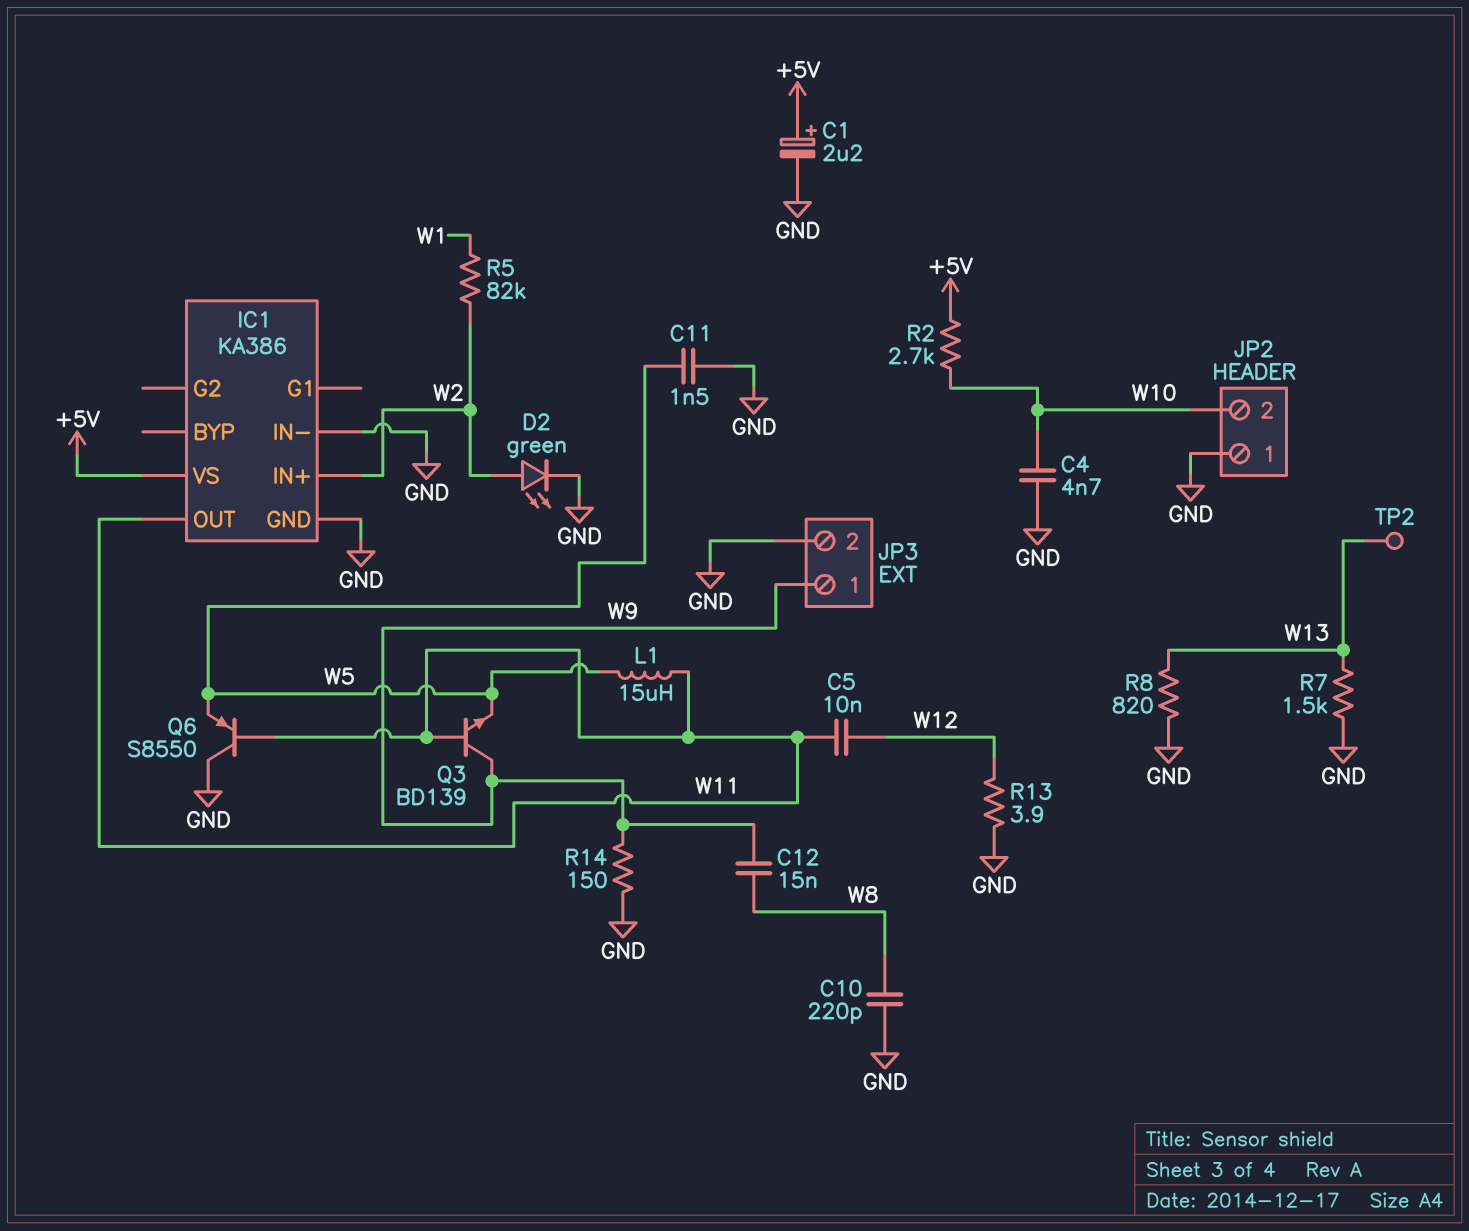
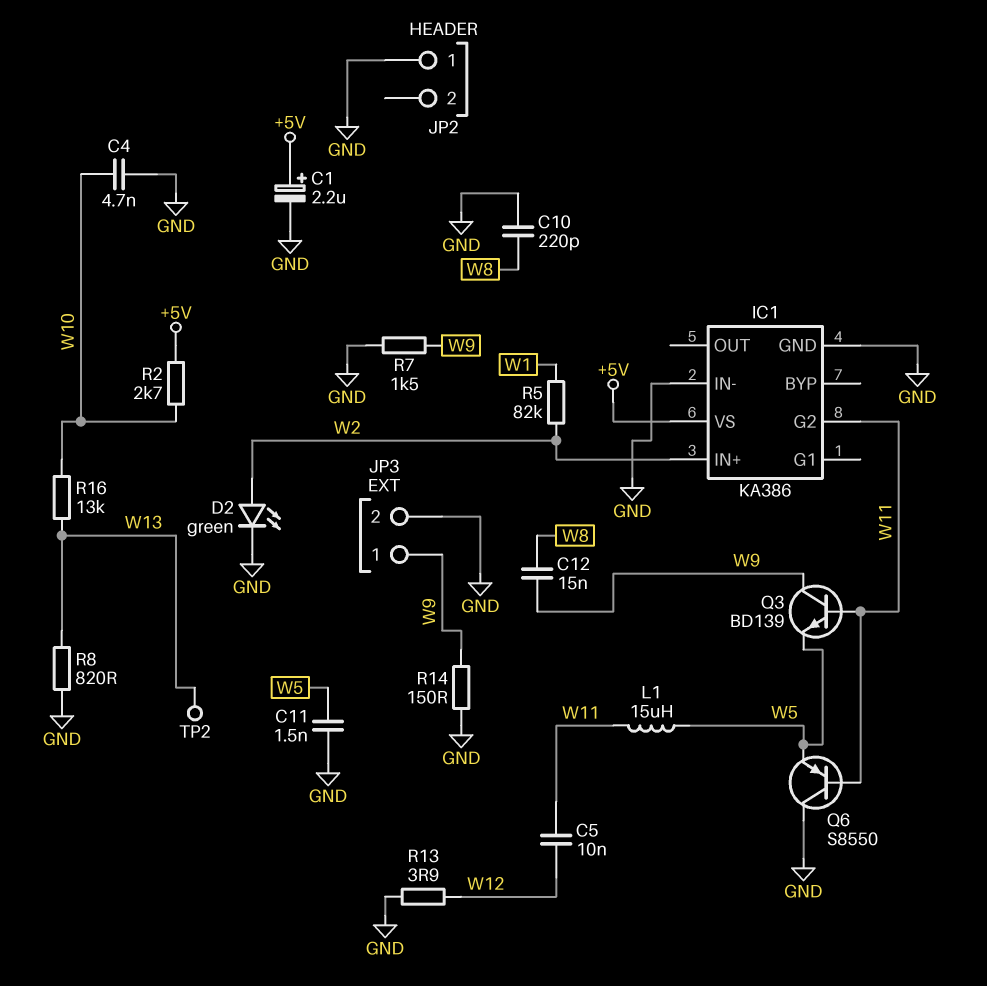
IC1 pin G2: none -> W11
IC1 pin OUT: W11 -> none
JP2 pin 2: W10 -> none
R7: 1.5k (GND, W13) -> 1.5k (GND, W9)
R16: none -> 13k (W10, W13)

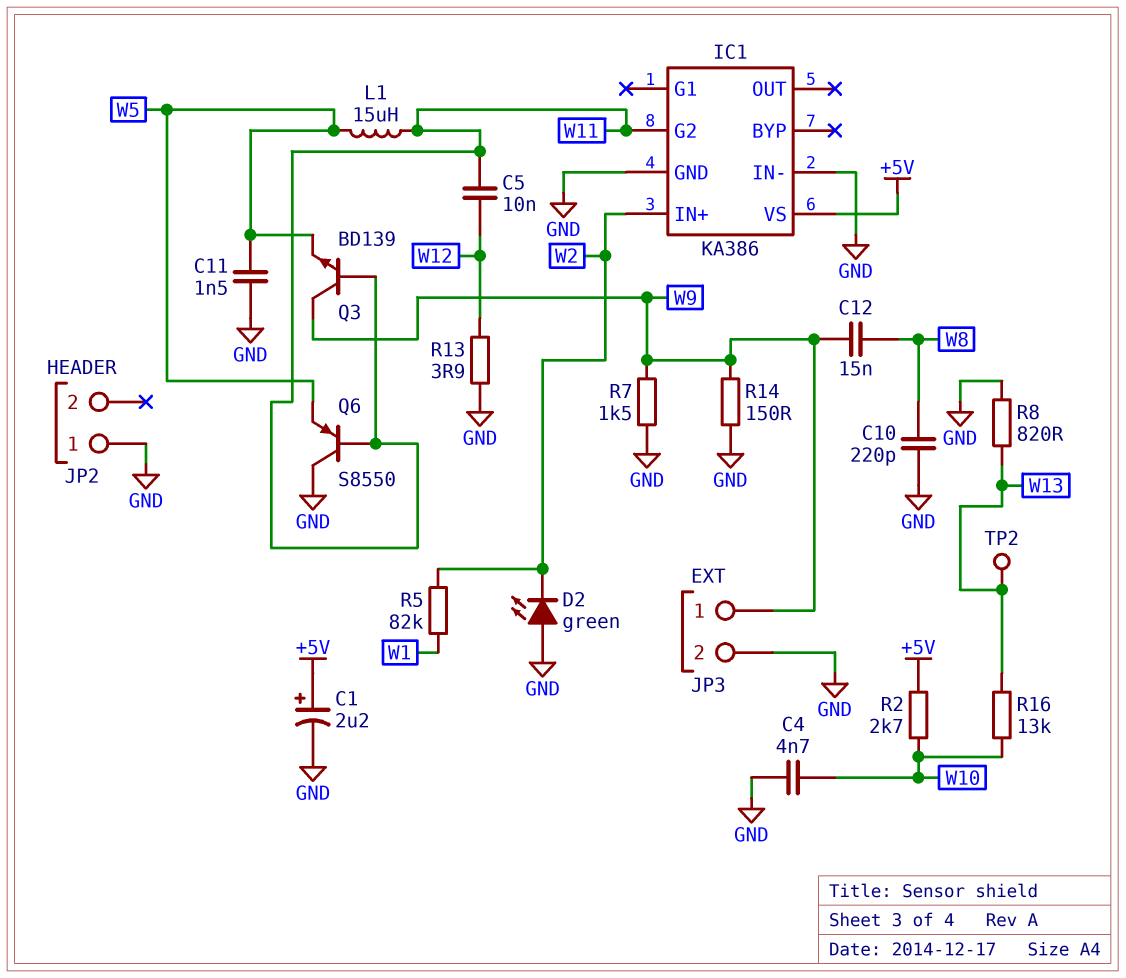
D2: LED green (A W2, K GND) -> LED green (A GND, K W2)

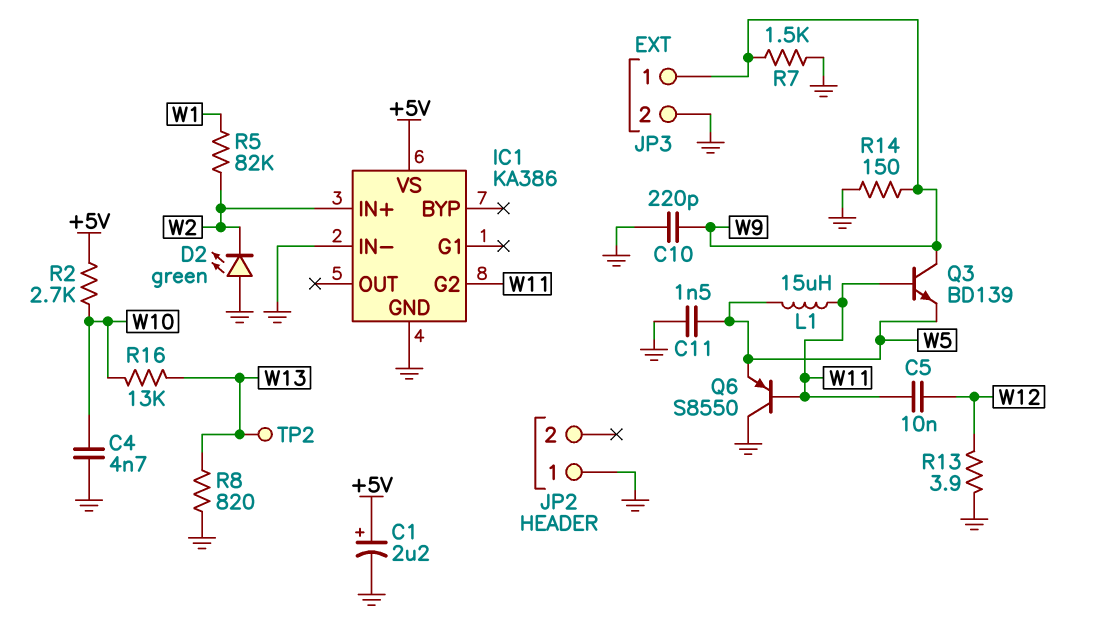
C10: 220pF (GND, W8) -> 220pF (GND, W9)
C12: 15nF (W8, W9) -> none

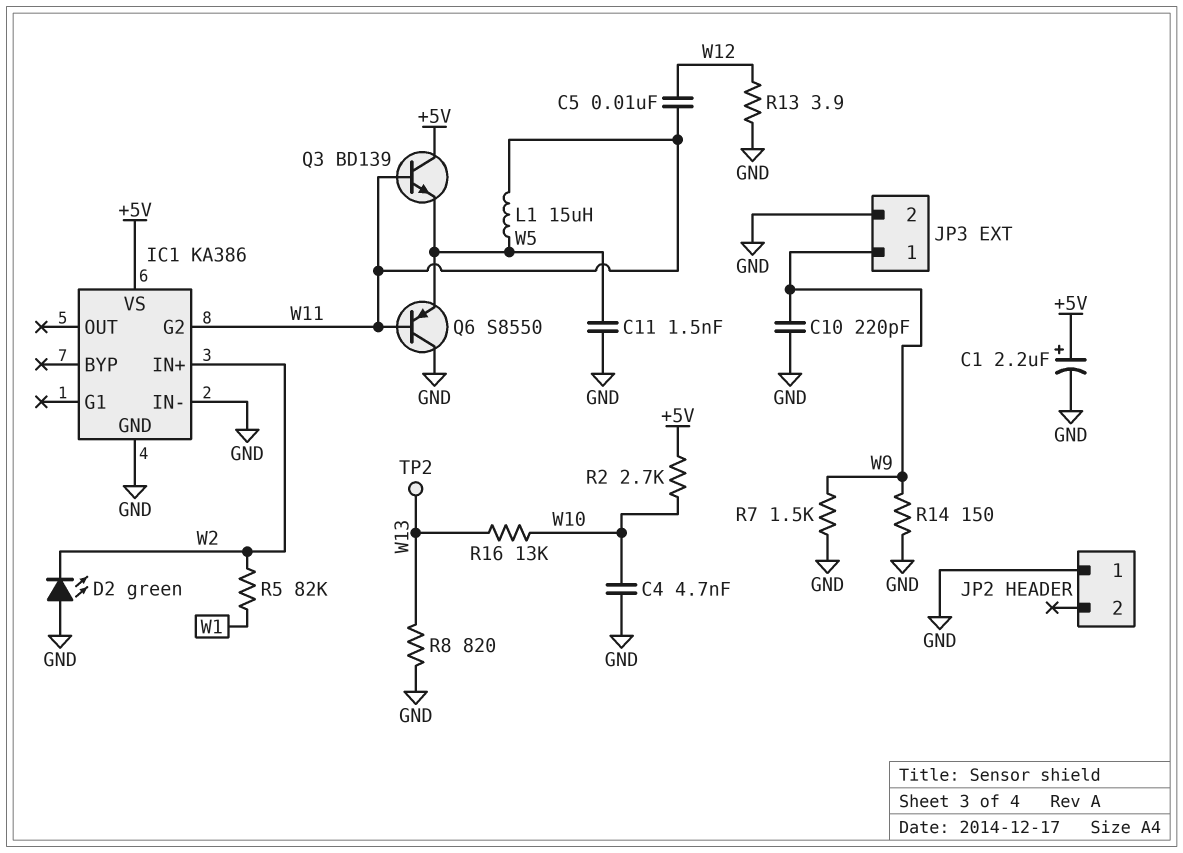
Q3: NPN BD139 (B W11, C W9, E W5) -> NPN BD139 (B W11, C +5V, E W5)

